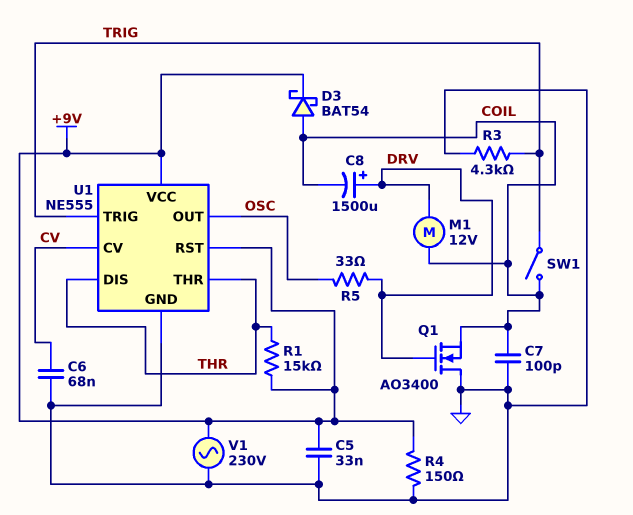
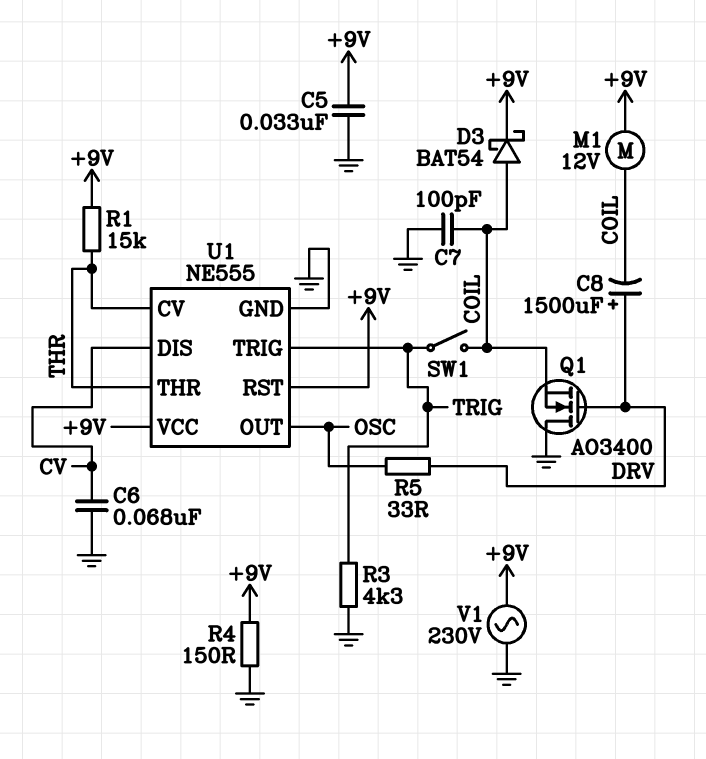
M1: motor 12V (COIL, DRV) -> motor 12V (+9V, COIL)
U1 pin CV: CV -> THR
U1 pin DIS: THR -> CV

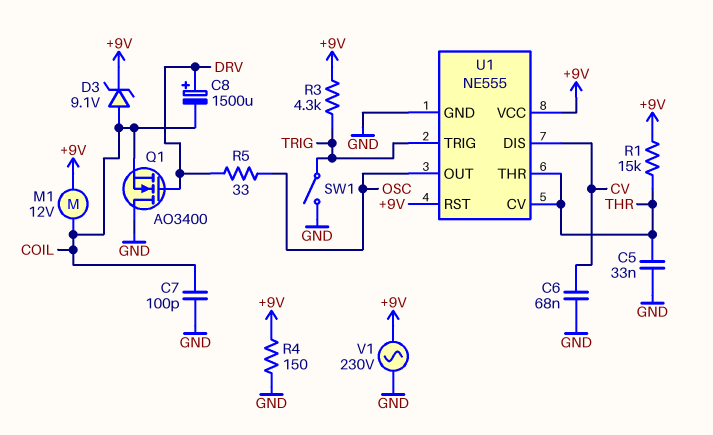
C5: 33nF (+9V, GND) -> 33nF (GND, THR)
D3: schottky BAT54 (A COIL, K +9V) -> zener 9.1V (A COIL, K +9V)
R3: 4.3k (GND, TRIG) -> 4.3k (+9V, TRIG)
SW1: switch (COIL, TRIG) -> switch (GND, TRIG)

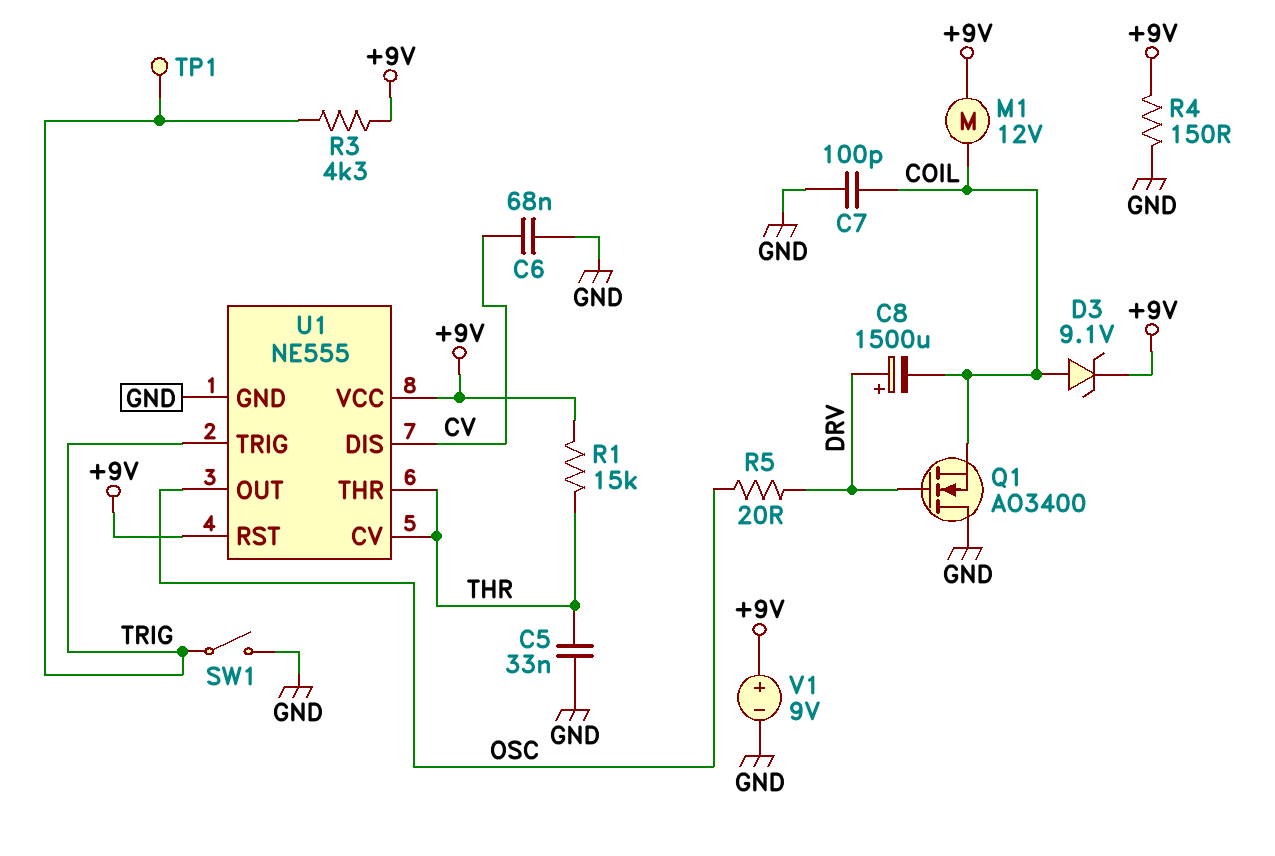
R5: 33 (DRV, OSC) -> 20 (DRV, OSC)
TP1: none -> test point (TRIG)
V1: AC 230V (+9V, GND) -> 9V (plus +9V, minus GND)

